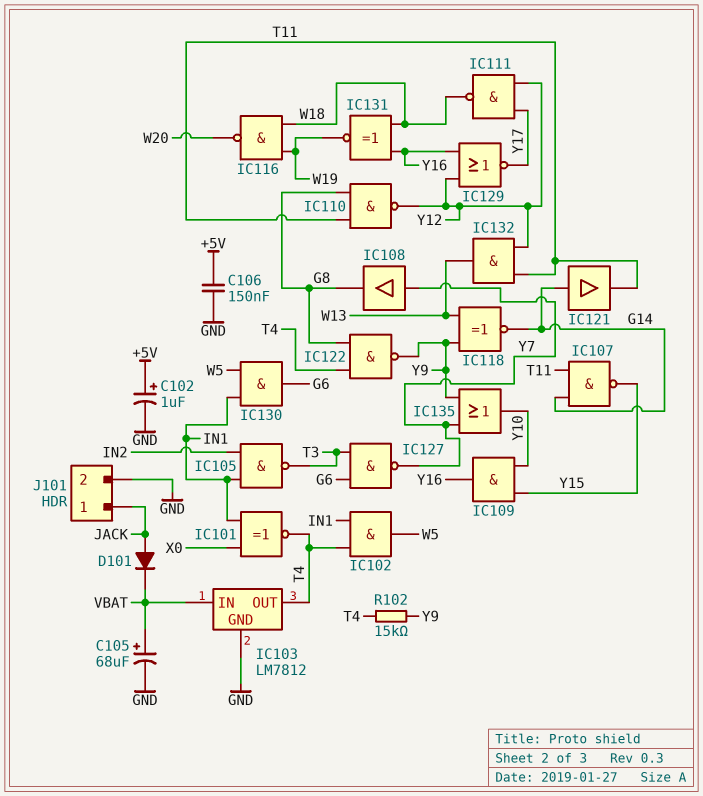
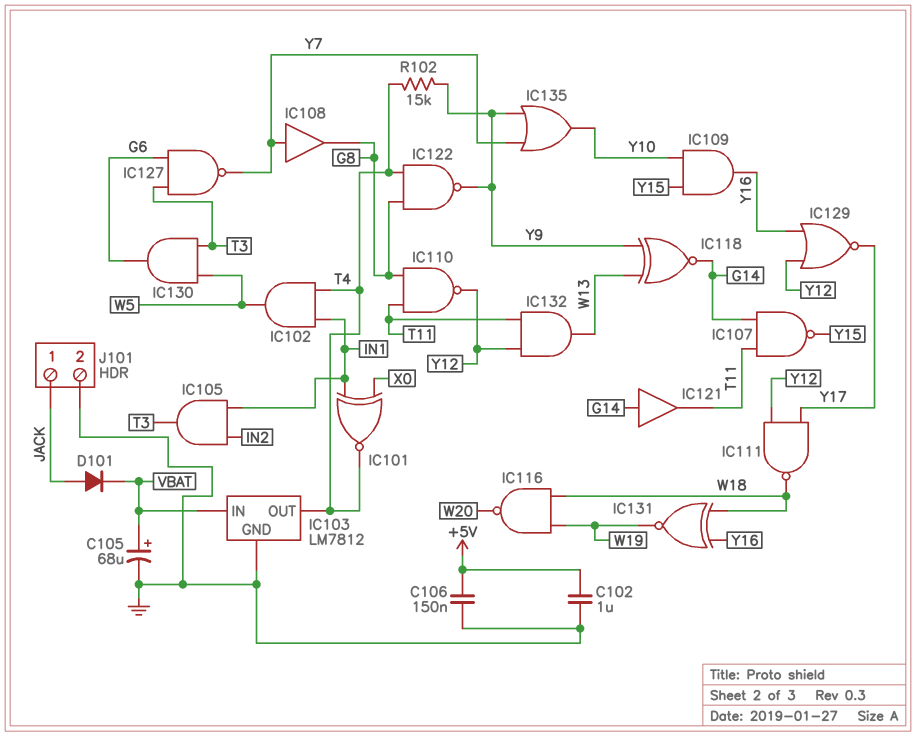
C102: 1uF (plus +5V, minus GND) -> 1uF (+5V, GND)
IC105: NAND (in IN1, in IN2, out T3) -> AND (in IN1, in IN2, out T3)
IC130: AND (in IN1, in W5, out G6) -> AND (in T3, in W5, out G6)

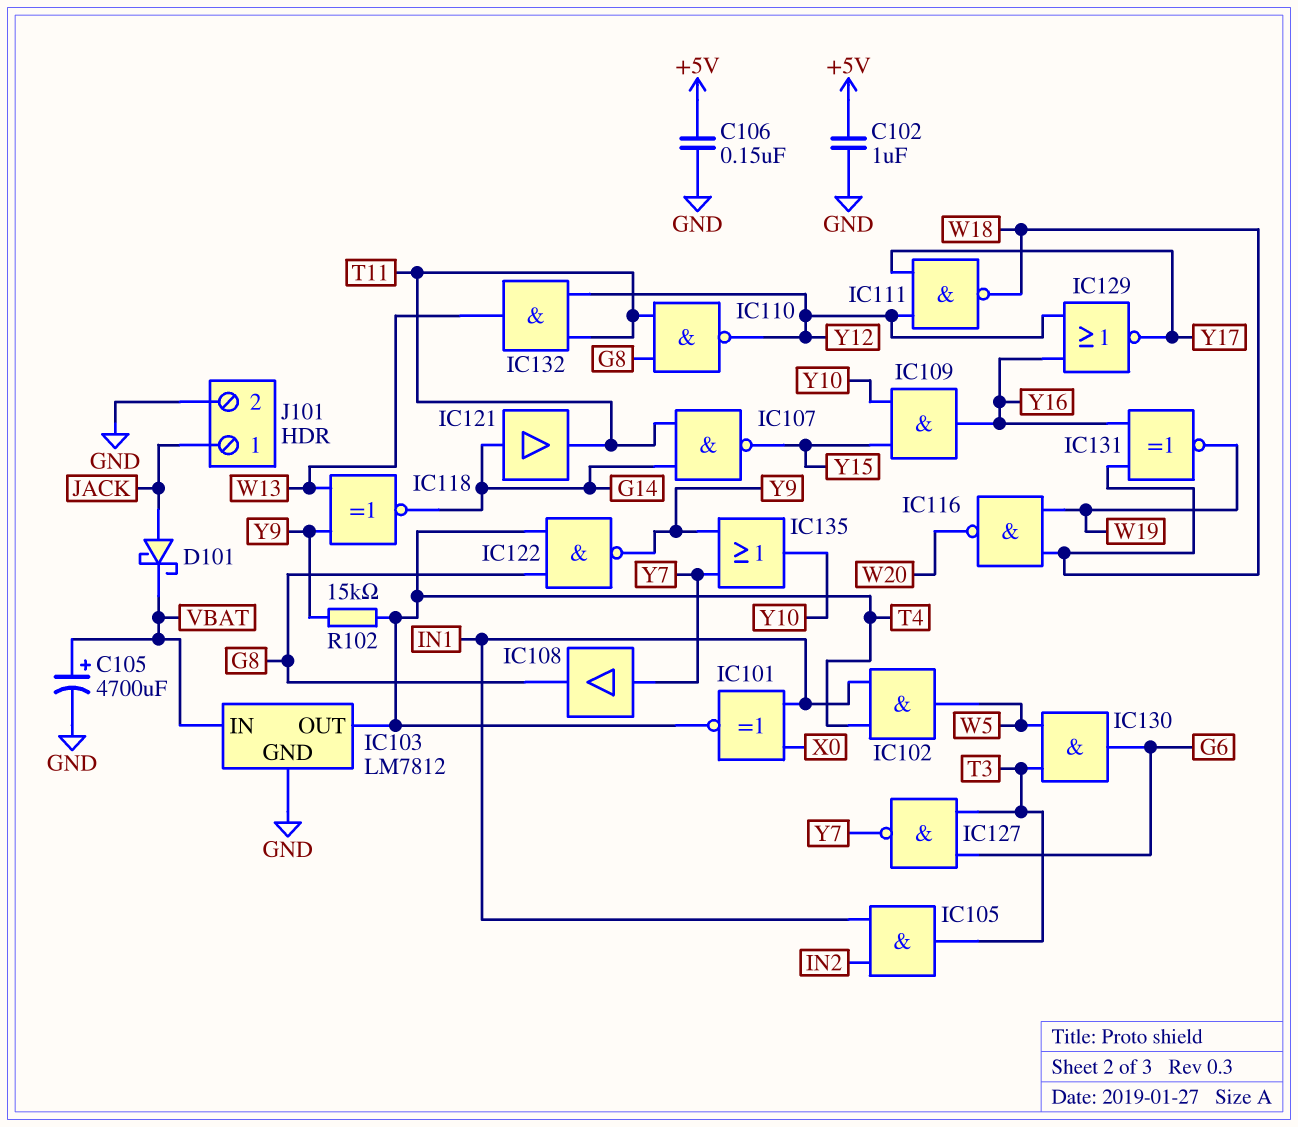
C105: 68uF (plus VBAT, minus GND) -> 4700uF (plus VBAT, minus GND)
D101: diode (A JACK, K VBAT) -> schottky (A JACK, K VBAT)

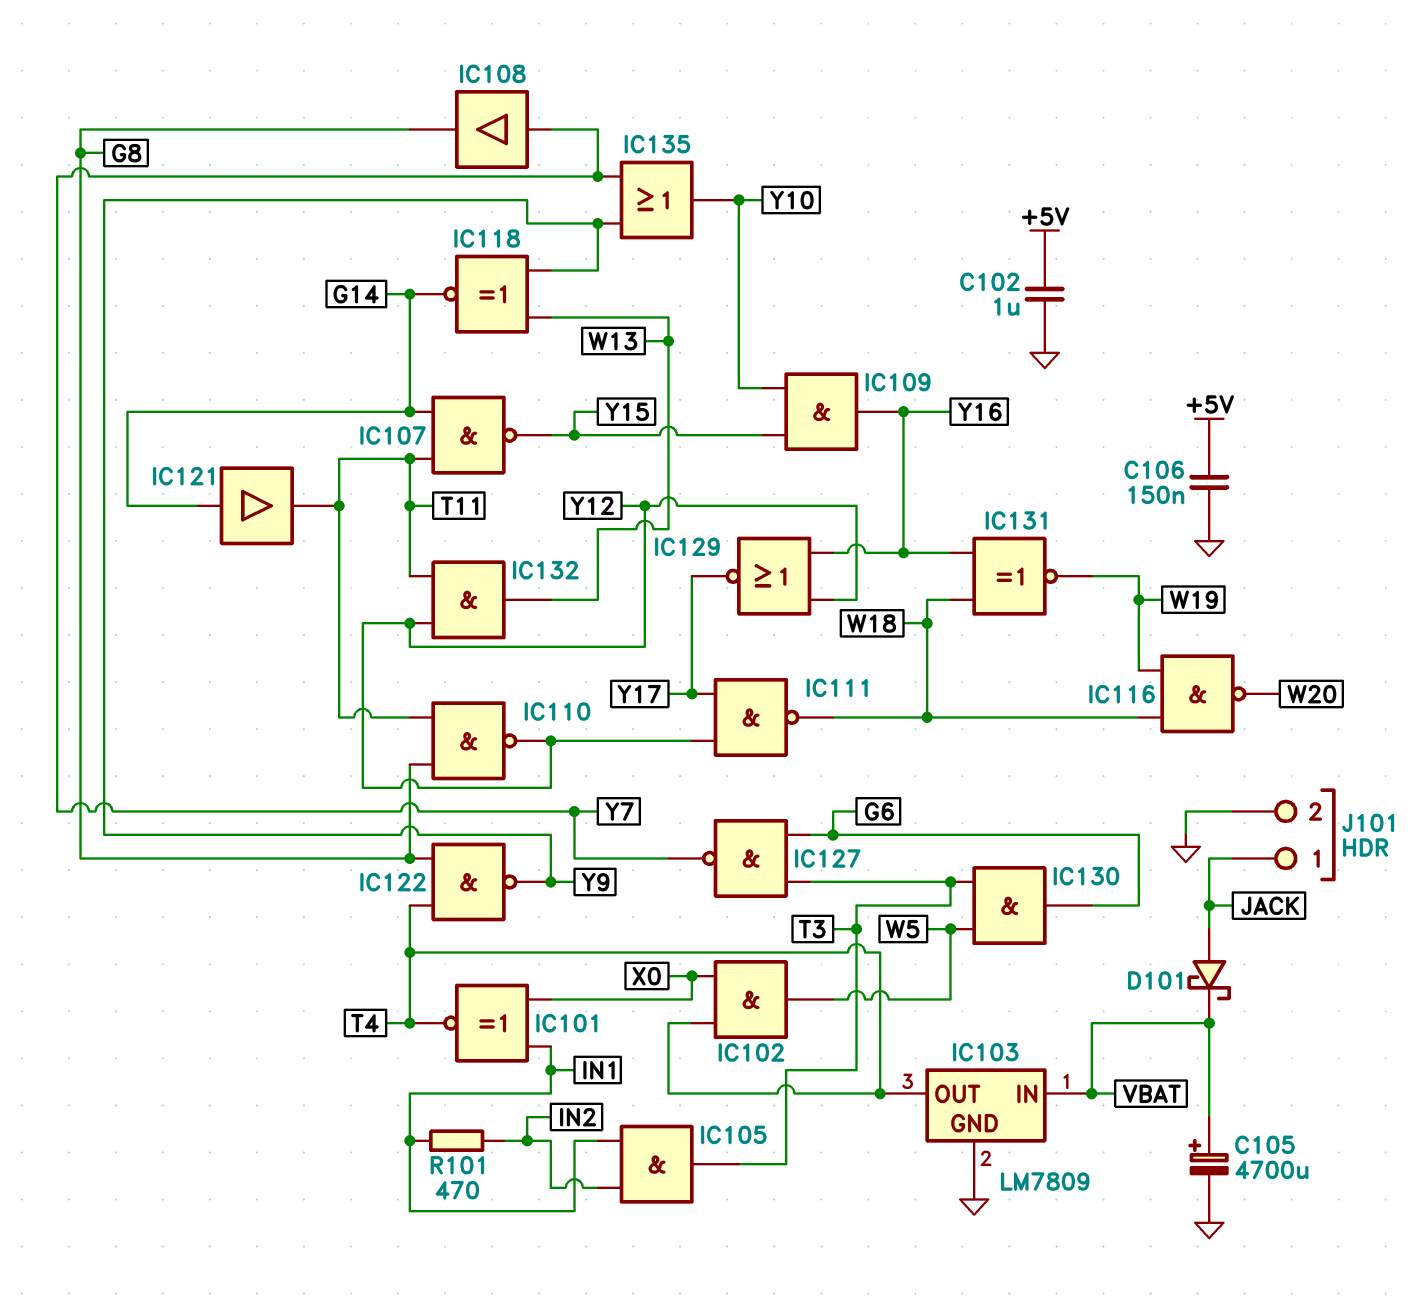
IC102: AND (in IN1, in T4, out W5) -> AND (in T4, in X0, out W5)
IC103: LM7812 -> LM7809
R101: none -> 470 (IN1, IN2)
R102: 15k (T4, Y9) -> none

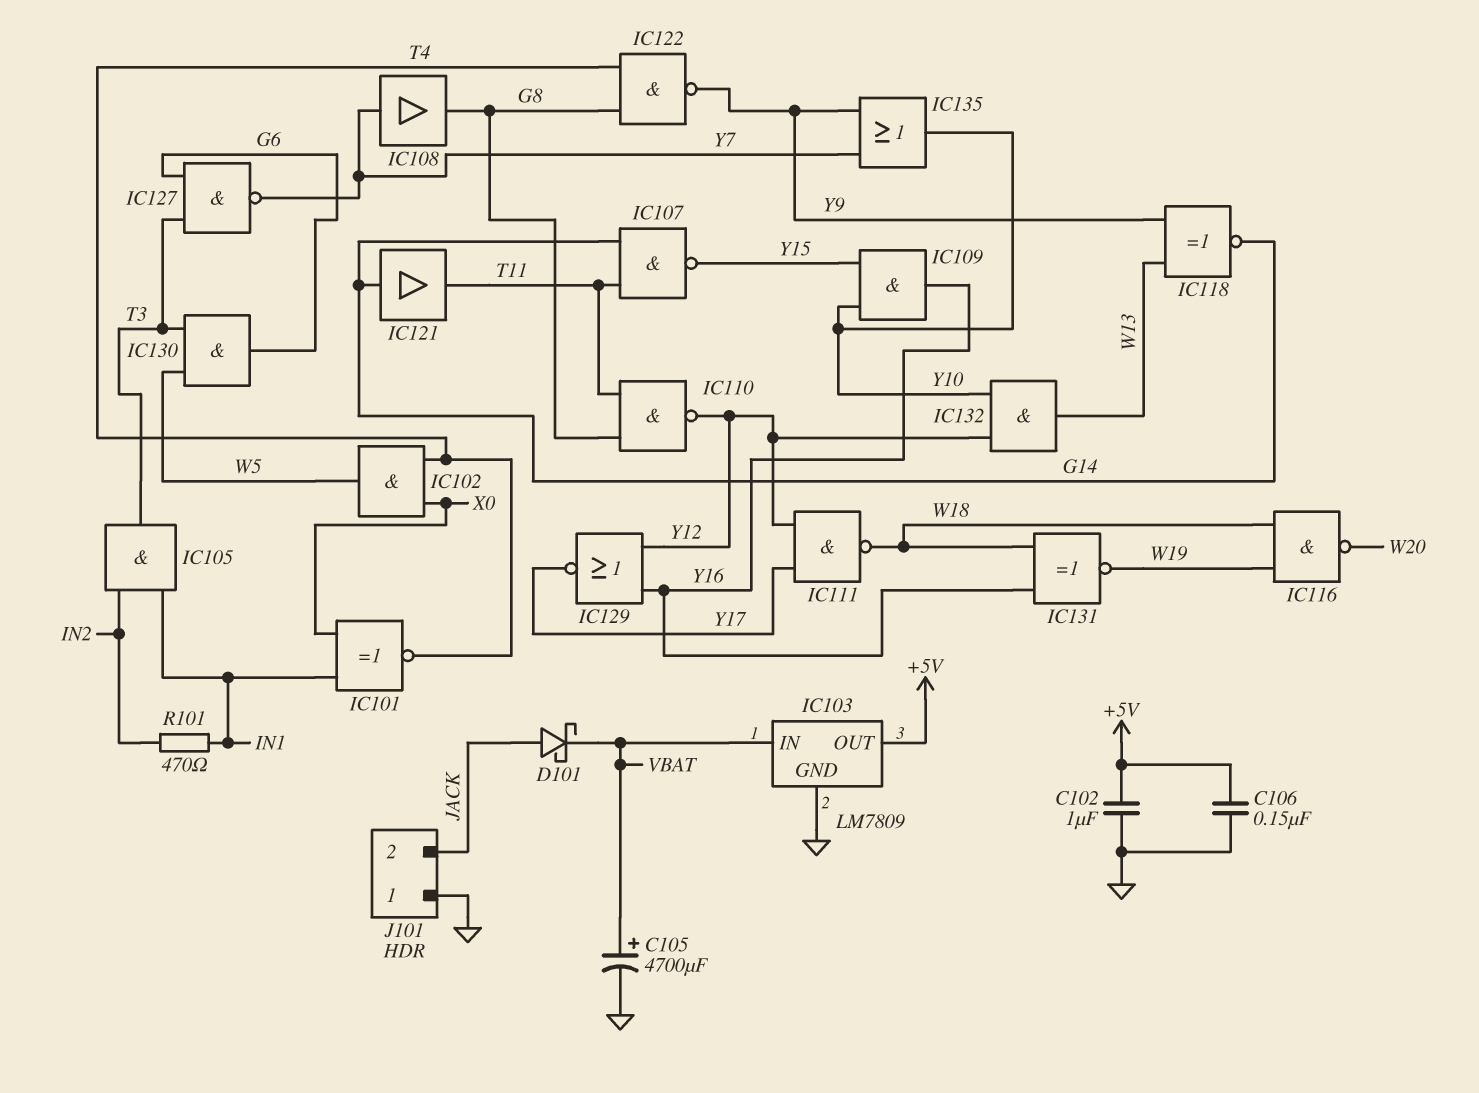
IC103 pin OUT: T4 -> +5V
IC132: AND (in T11, in Y12, out W13) -> AND (in Y10, in Y12, out W13)
J101 pin 1: JACK -> GND
J101 pin 2: GND -> JACK

